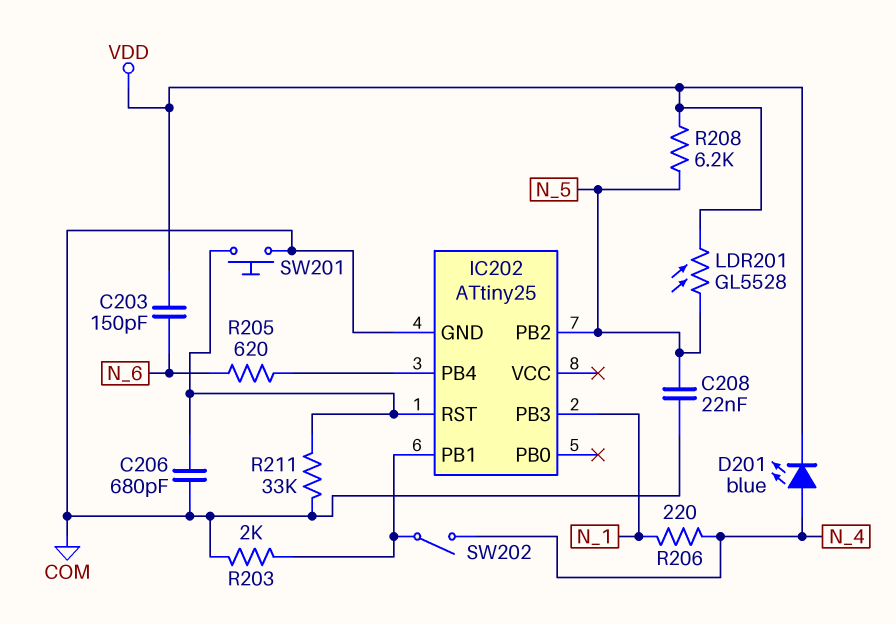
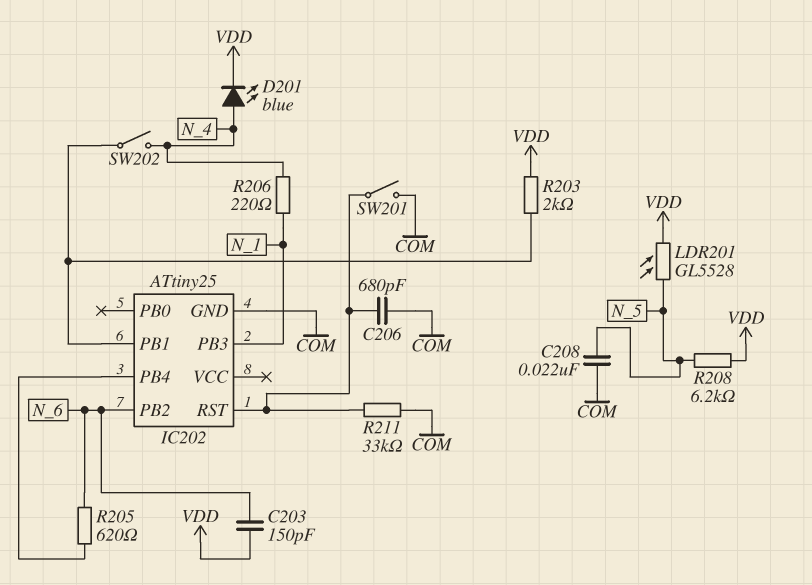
IC202 pin PB2: N_5 -> N_6
R203: 2k (COM, IC202/PB1) -> 2k (IC202/PB1, VDD)
SW201: button (COM, IC202/RST) -> switch (COM, IC202/RST)

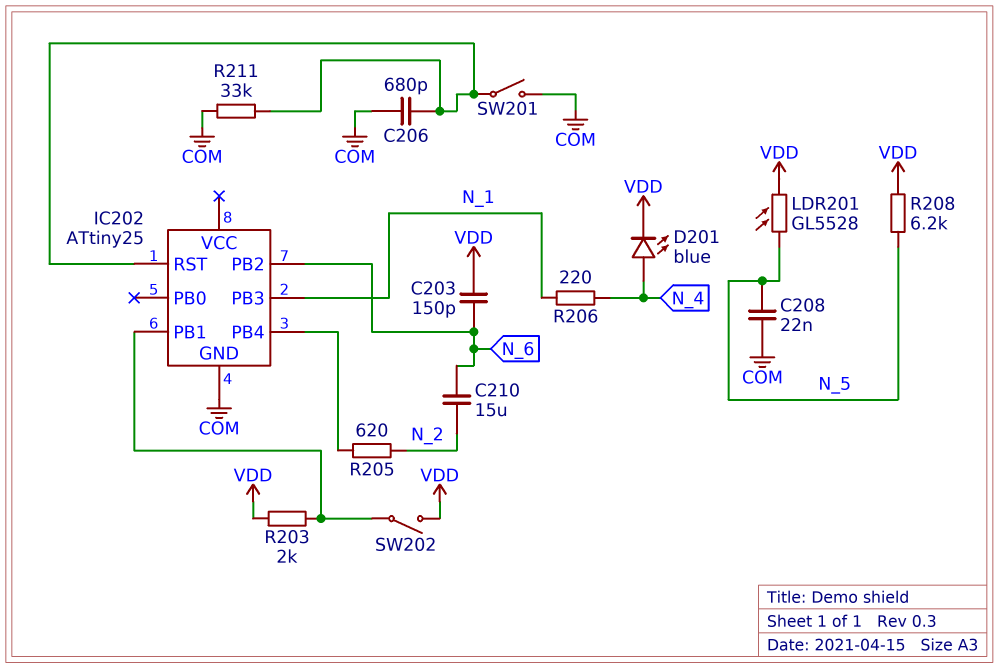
C210: none -> 15uF (N_2, N_6)
R205: 620 (IC202/PB4, N_6) -> 620 (IC202/PB4, N_2)
SW202: switch (IC202/PB1, N_4) -> switch (IC202/PB1, VDD)

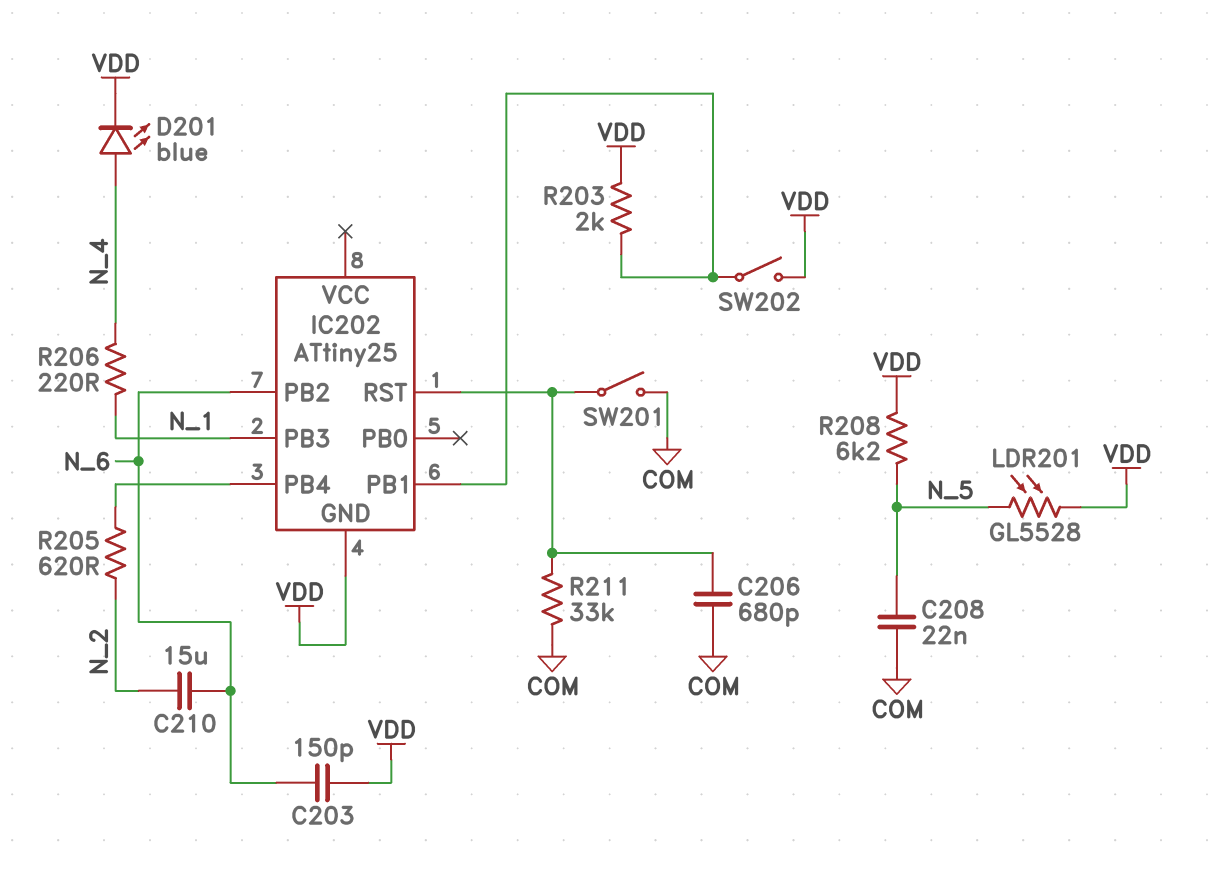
IC202 pin GND: COM -> VDD

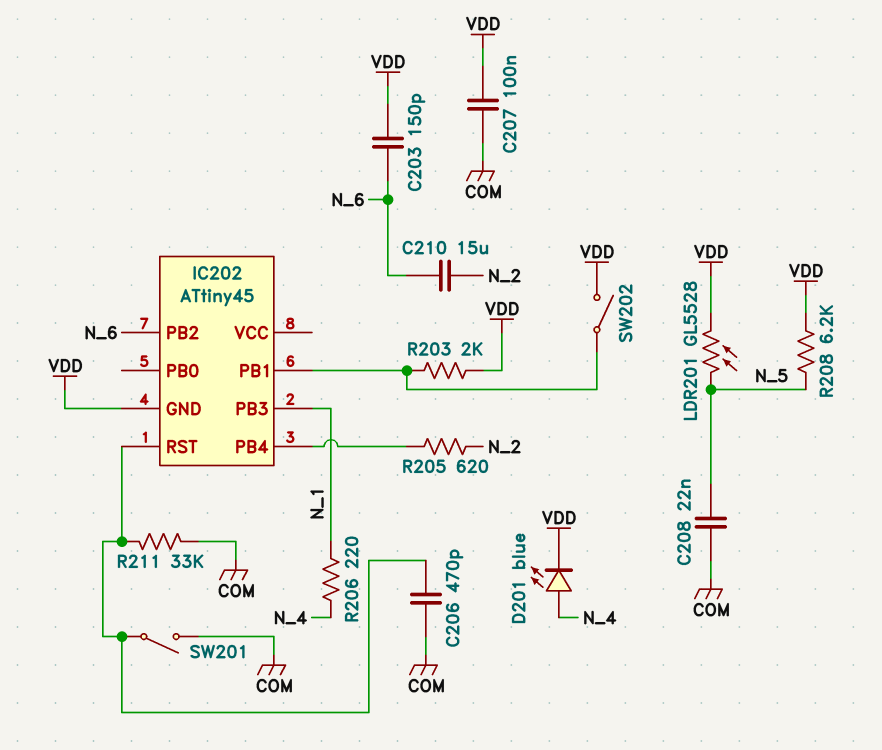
C206: 680pF (COM, IC202/RST) -> 470pF (COM, IC202/RST)
C207: none -> 100nF (COM, VDD)
IC202: ATtiny25 -> ATtiny45

